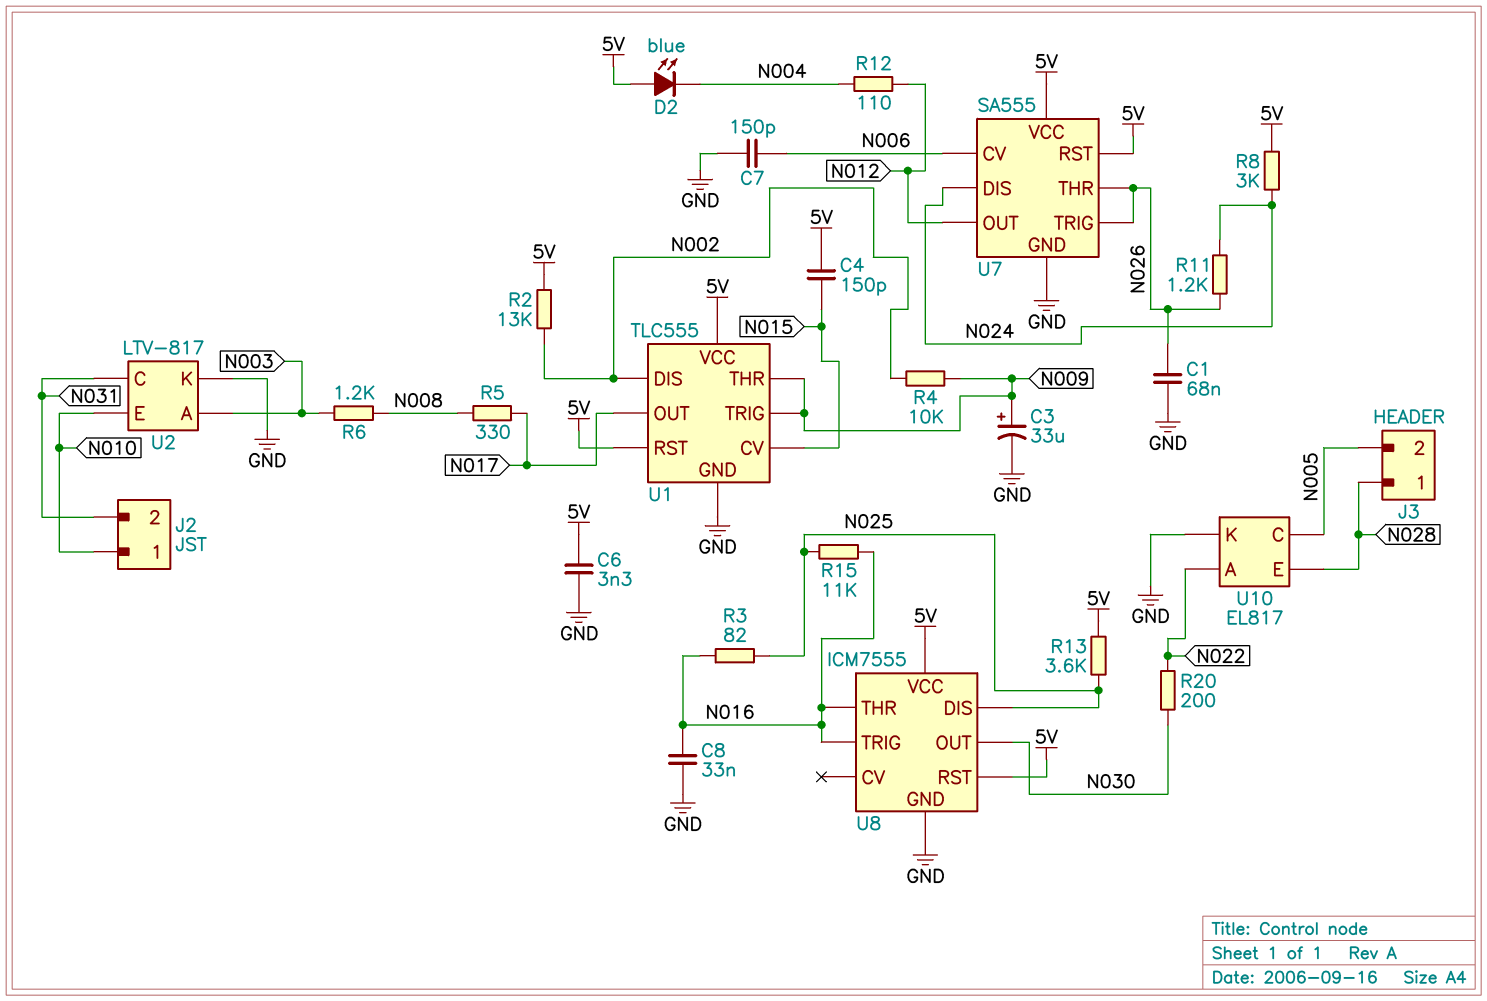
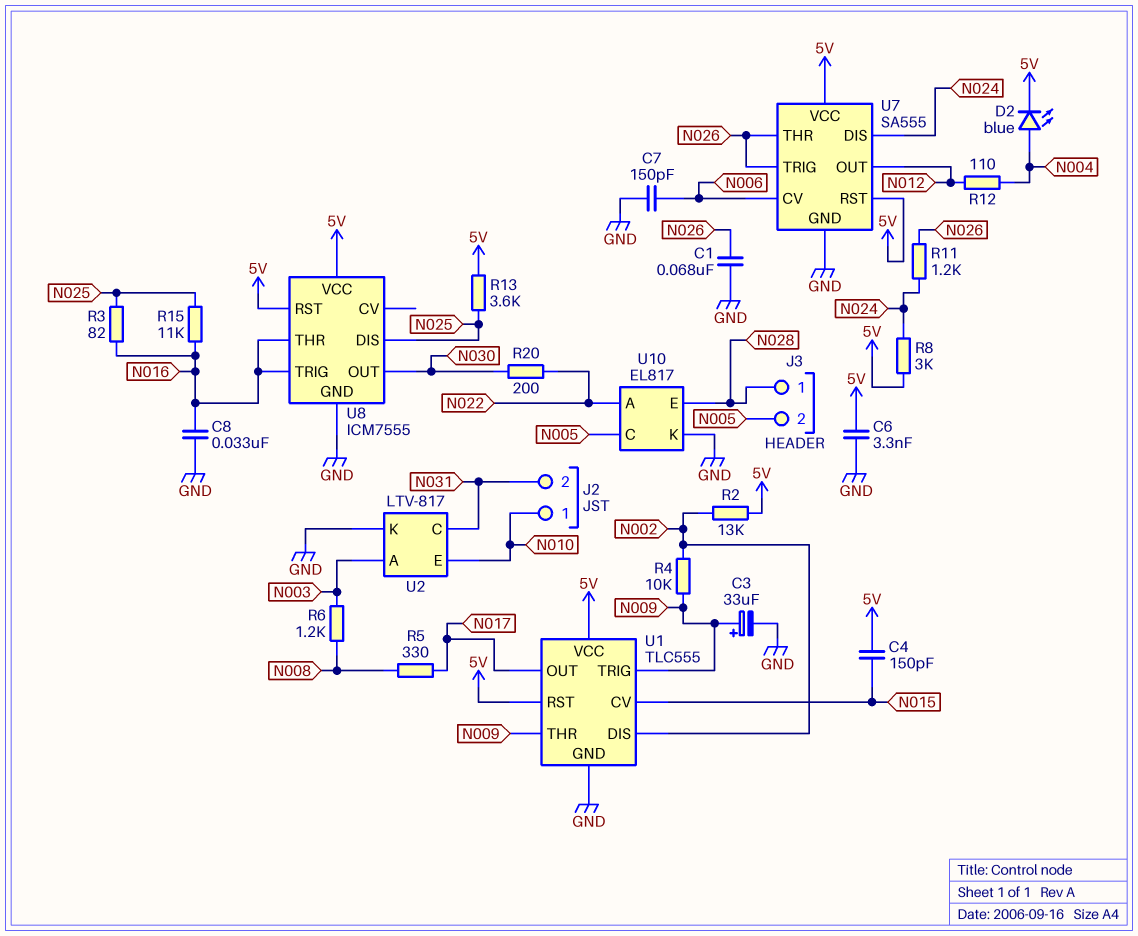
D2: LED blue (A 5V, K N004) -> LED blue (A N004, K 5V)

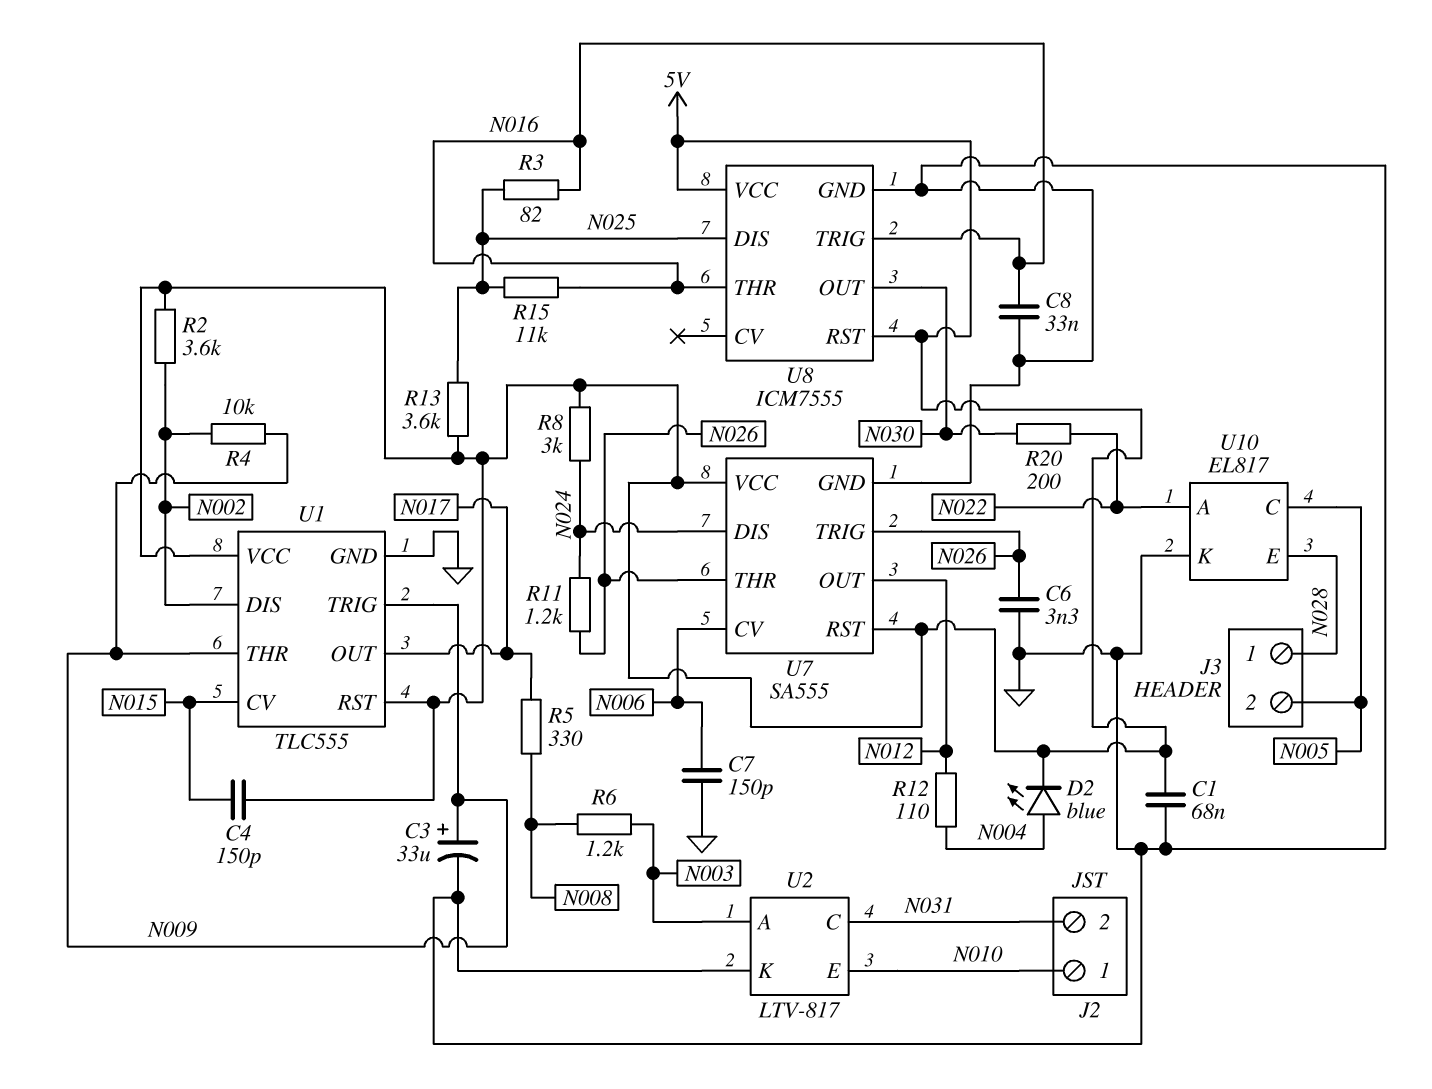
C1: 68nF (GND, N026) -> 68nF (5V, GND)
C6: 3.3nF (5V, GND) -> 3.3nF (GND, N026)
R2: 13k (5V, N002) -> 3.6k (5V, N002)

